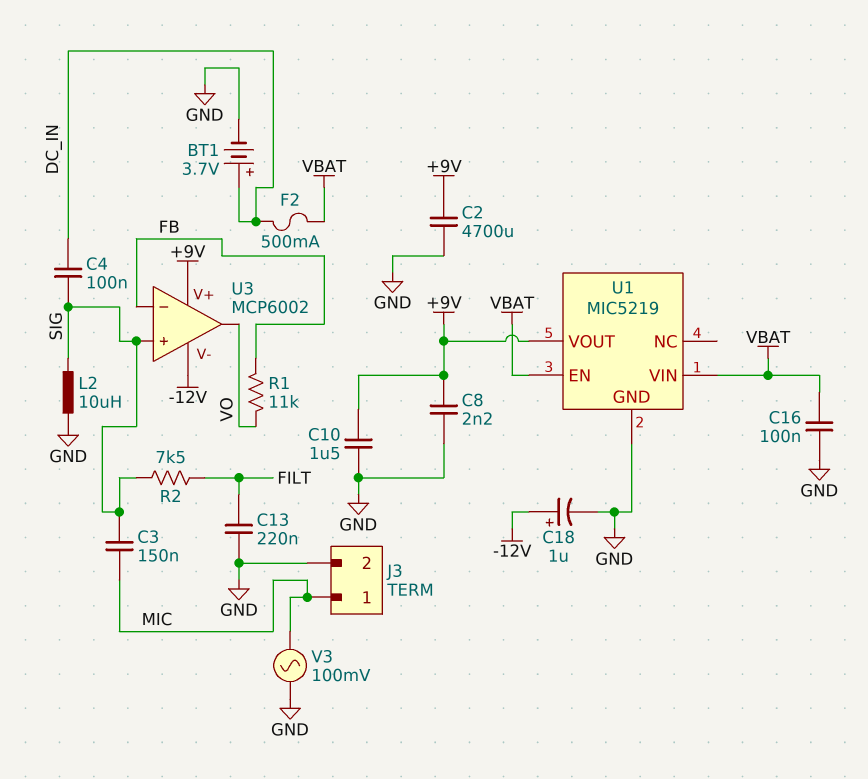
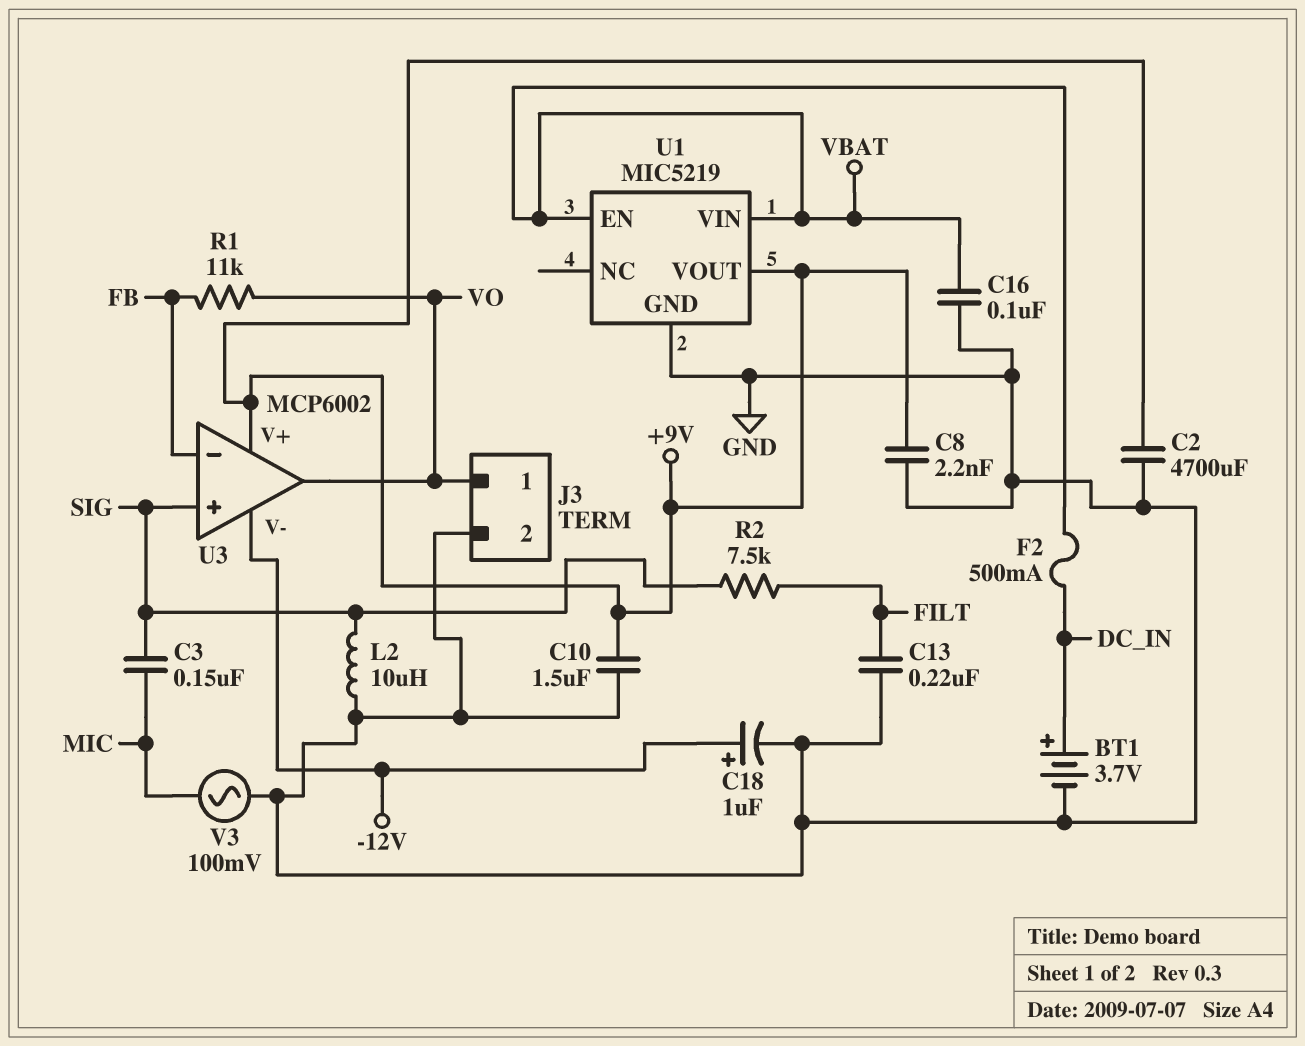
C4: 100nF (DC_IN, SIG) -> none
J3 pin 1: MIC -> VO

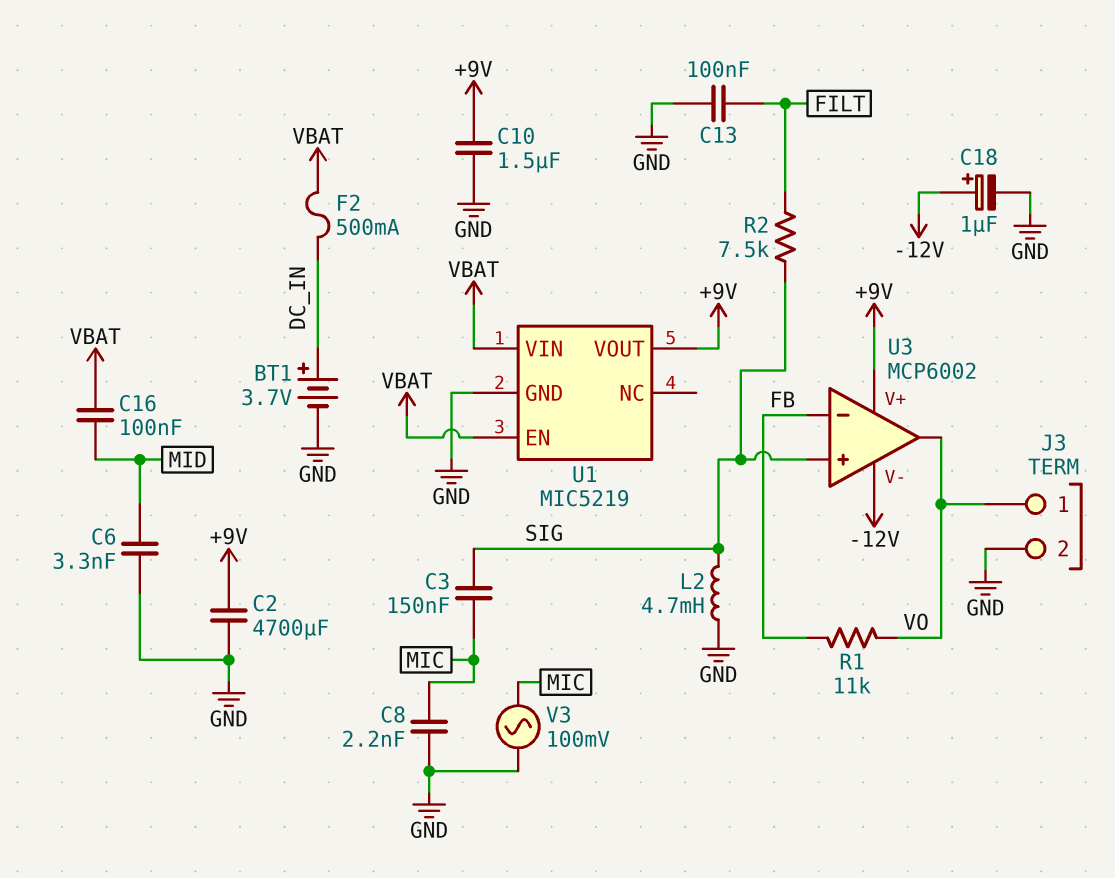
C6: none -> 3.3nF (GND, MID)
C8: 2.2nF (+9V, GND) -> 2.2nF (GND, MIC)
C13: 220nF (FILT, GND) -> 100nF (FILT, GND)
C16: 100nF (GND, VBAT) -> 100nF (MID, VBAT)
L2: 10uH (GND, SIG) -> 4.7mH (GND, SIG)

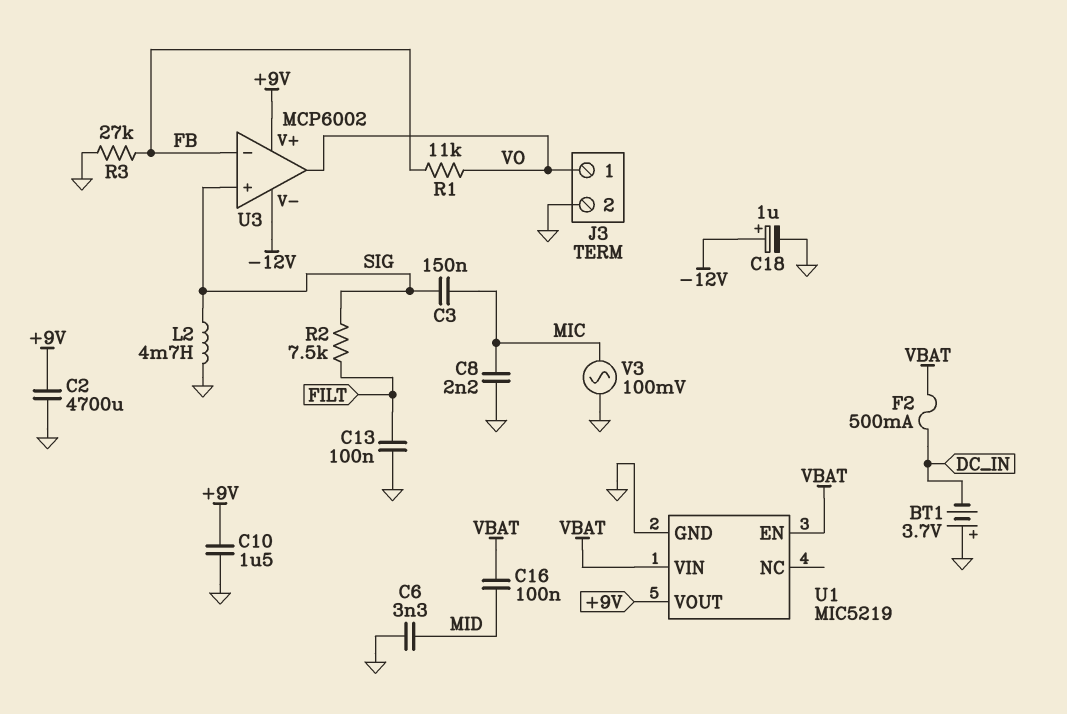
BT1: 3.7V (plus DC_IN, minus GND) -> 3.7V (plus GND, minus DC_IN)
R3: none -> 27k (FB, GND)

